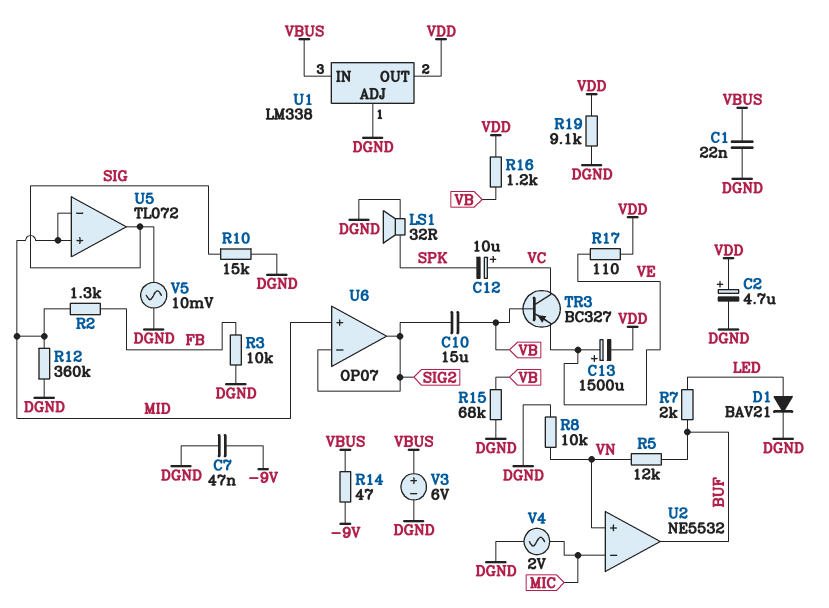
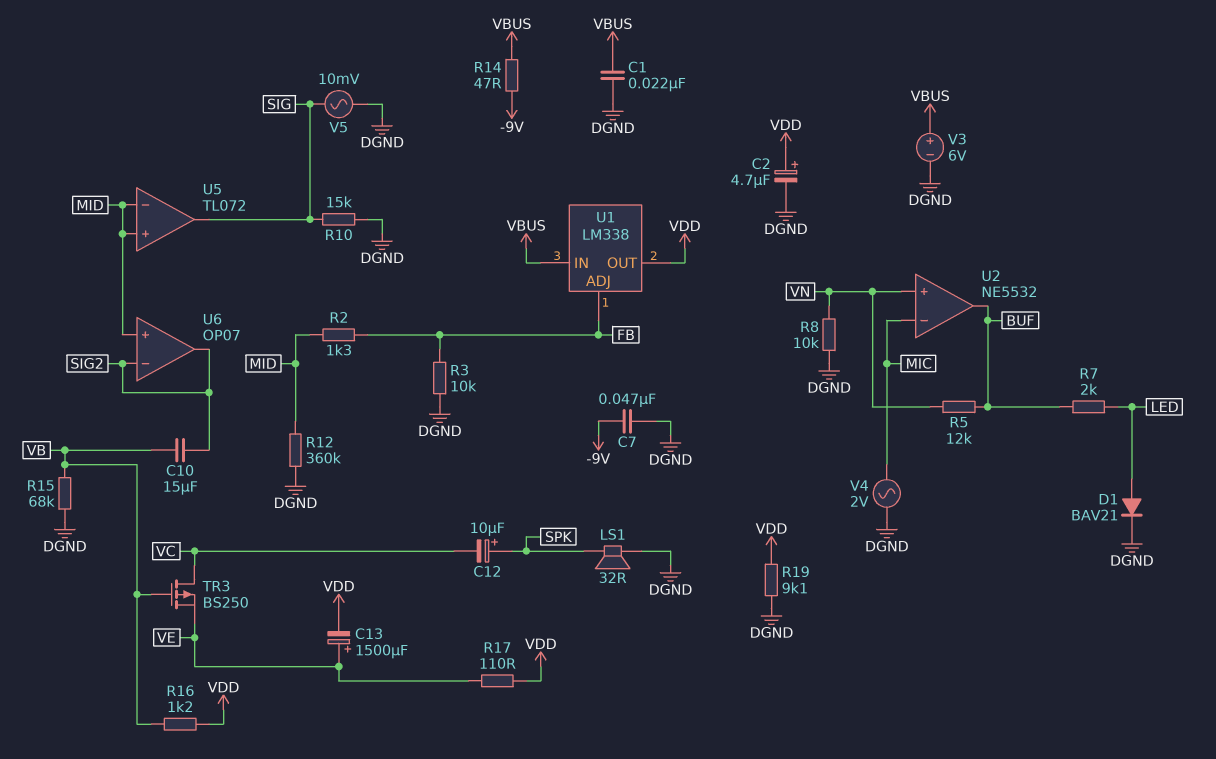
C12: 10uF (plus VC, minus SPK) -> 10uF (plus SPK, minus VC)
TR3: PNP BC327 (B VB, C VC, E VE) -> PMOS BS250 (G VB, D VC, S VE)
U1 pin ADJ: DGND -> FB

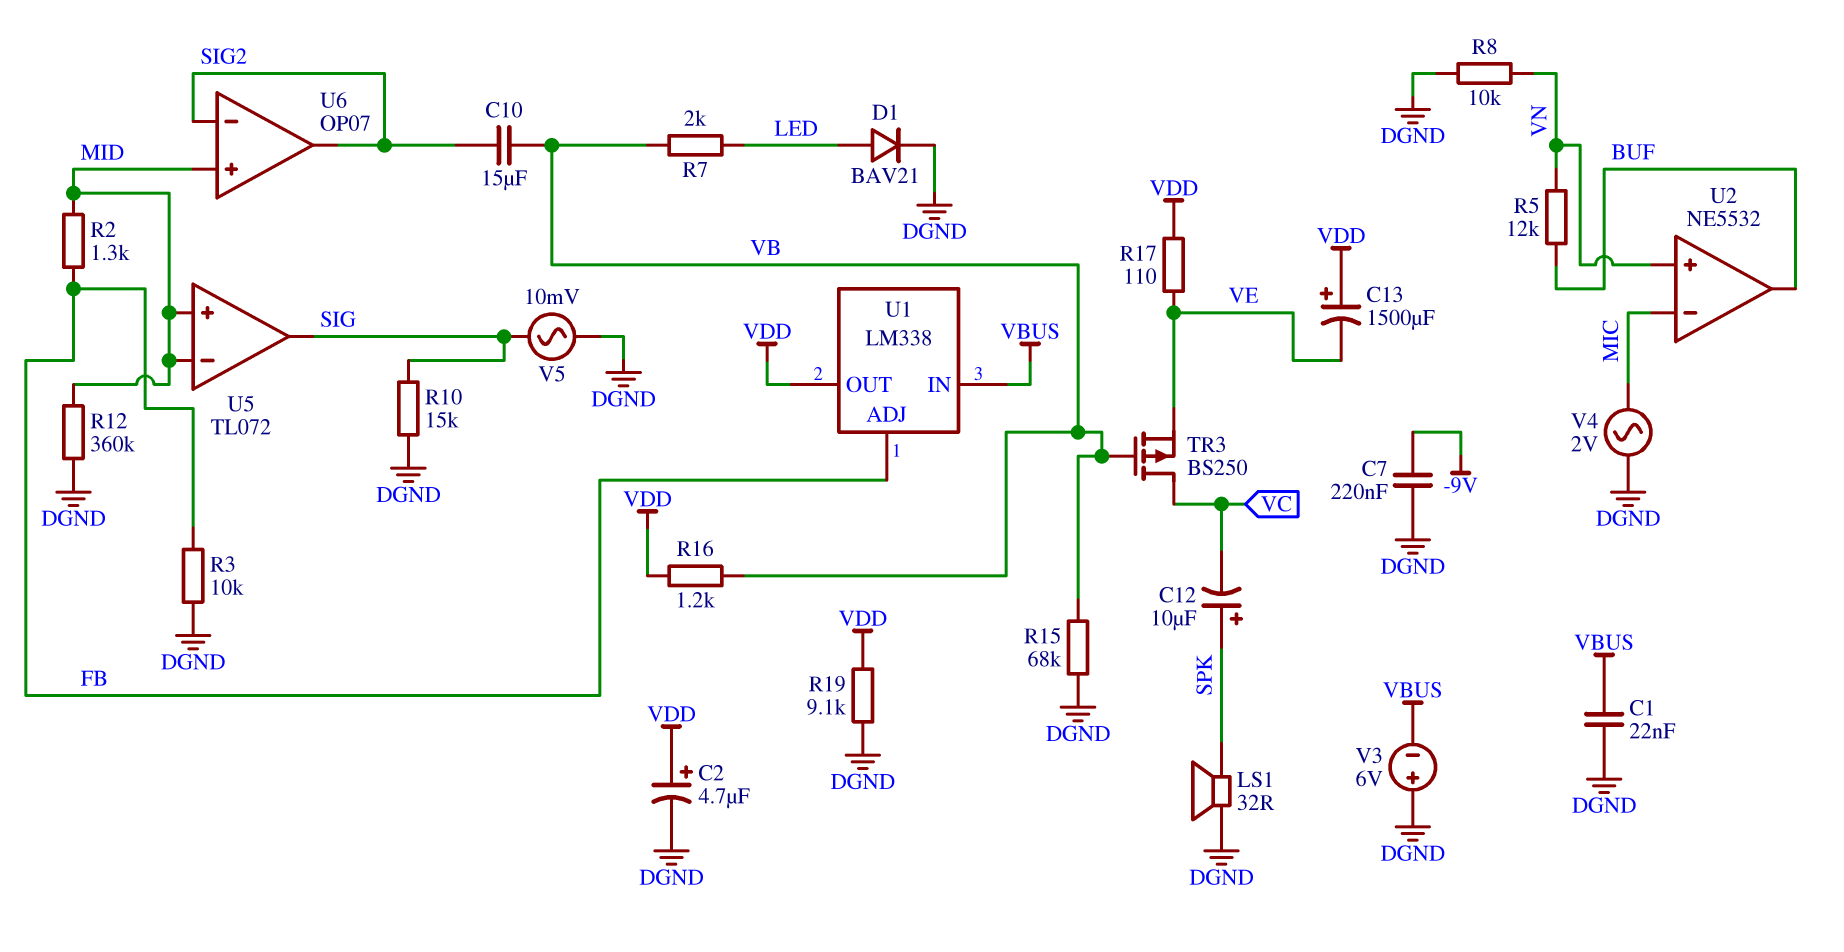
C7: 47nF (-9V, DGND) -> 220nF (-9V, DGND)
C13: 1500uF (plus VE, minus VDD) -> 1500uF (plus VDD, minus VE)
R7: 2k (BUF, LED) -> 2k (LED, VB)
R14: 47 (-9V, VBUS) -> none
V3: 6V (plus VBUS, minus DGND) -> 6V (plus DGND, minus VBUS)

